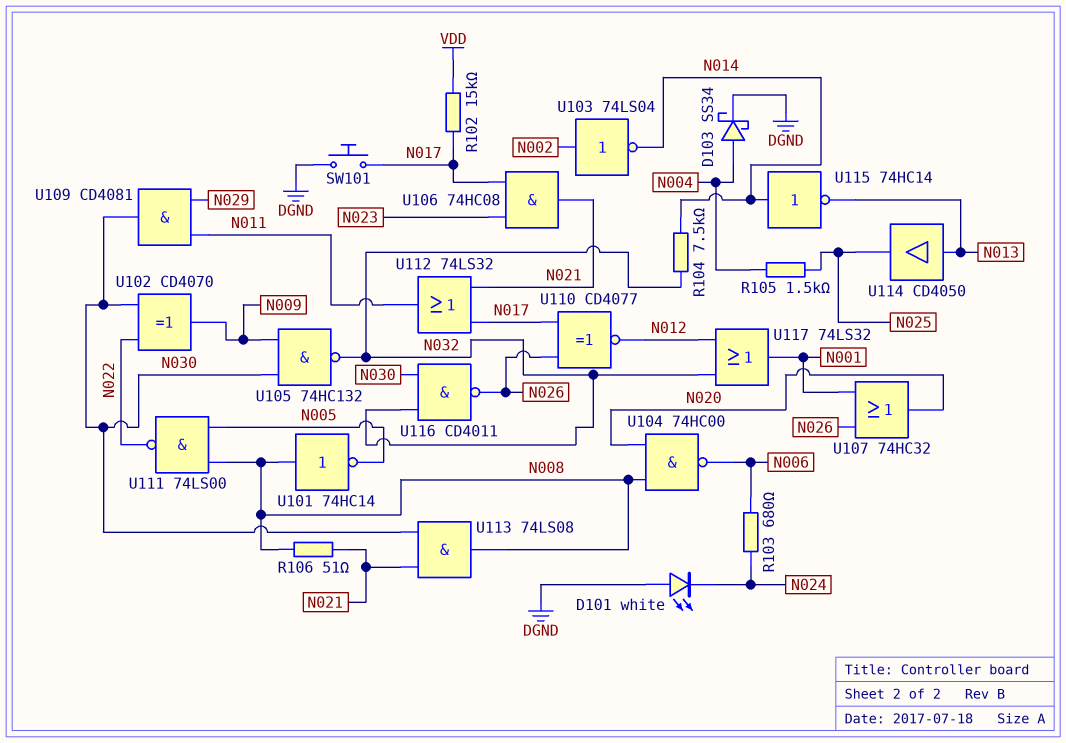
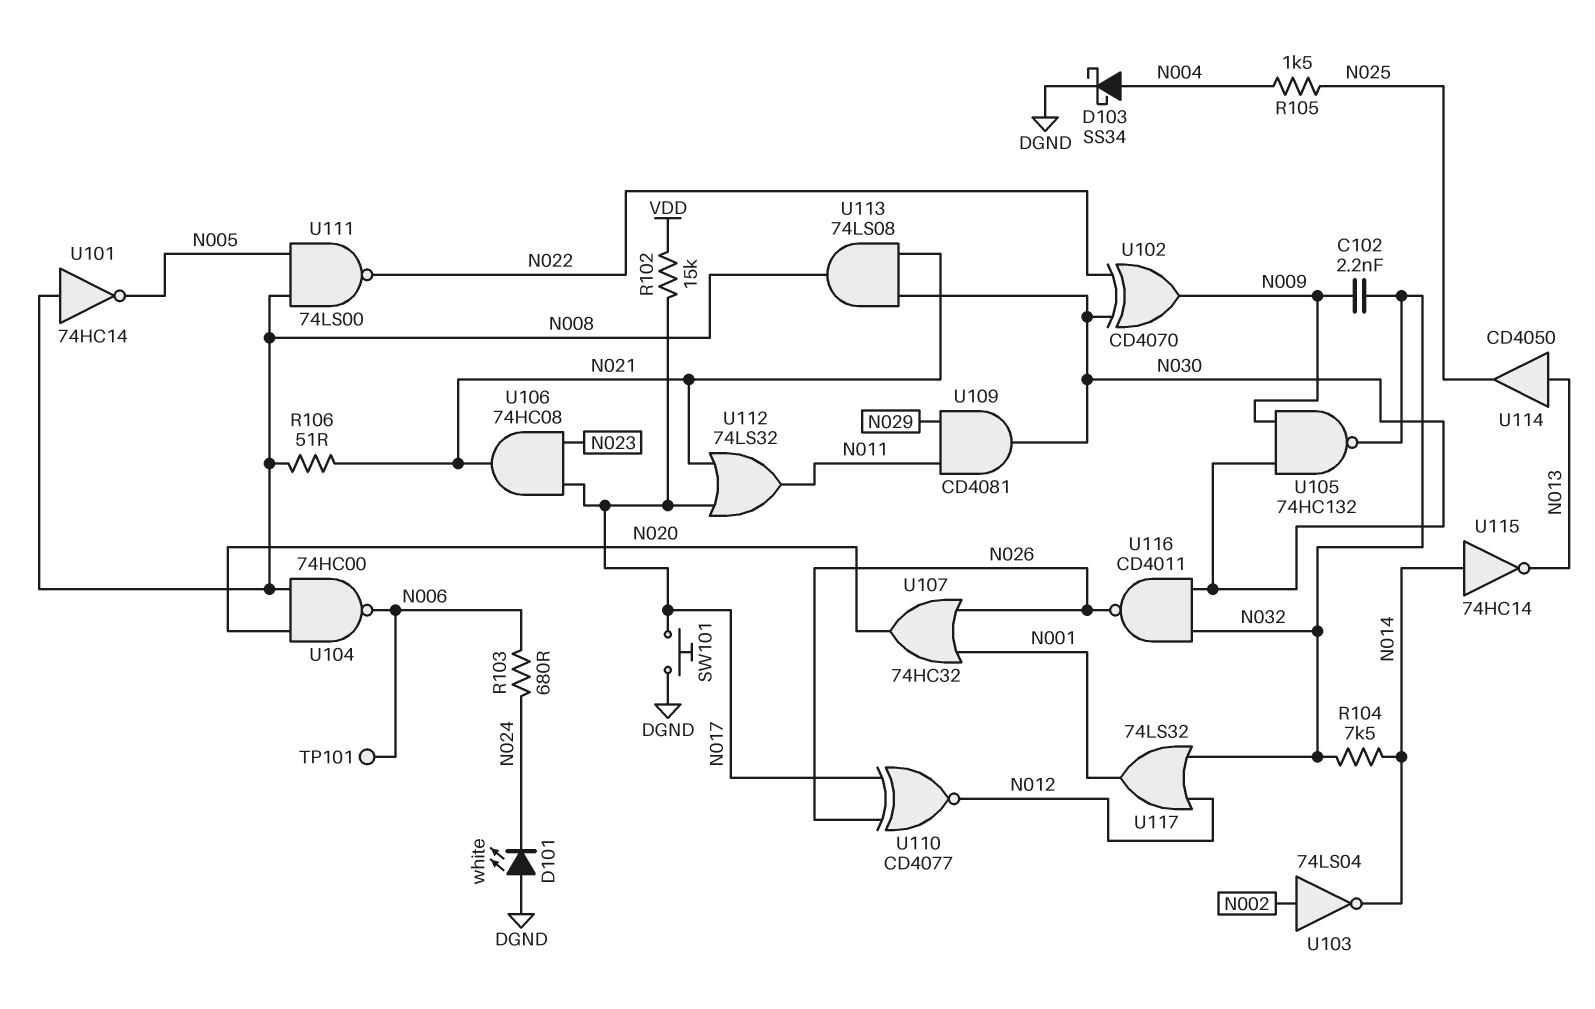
C102: none -> 2.2nF (N009, N032)
TP101: none -> test point (N006)

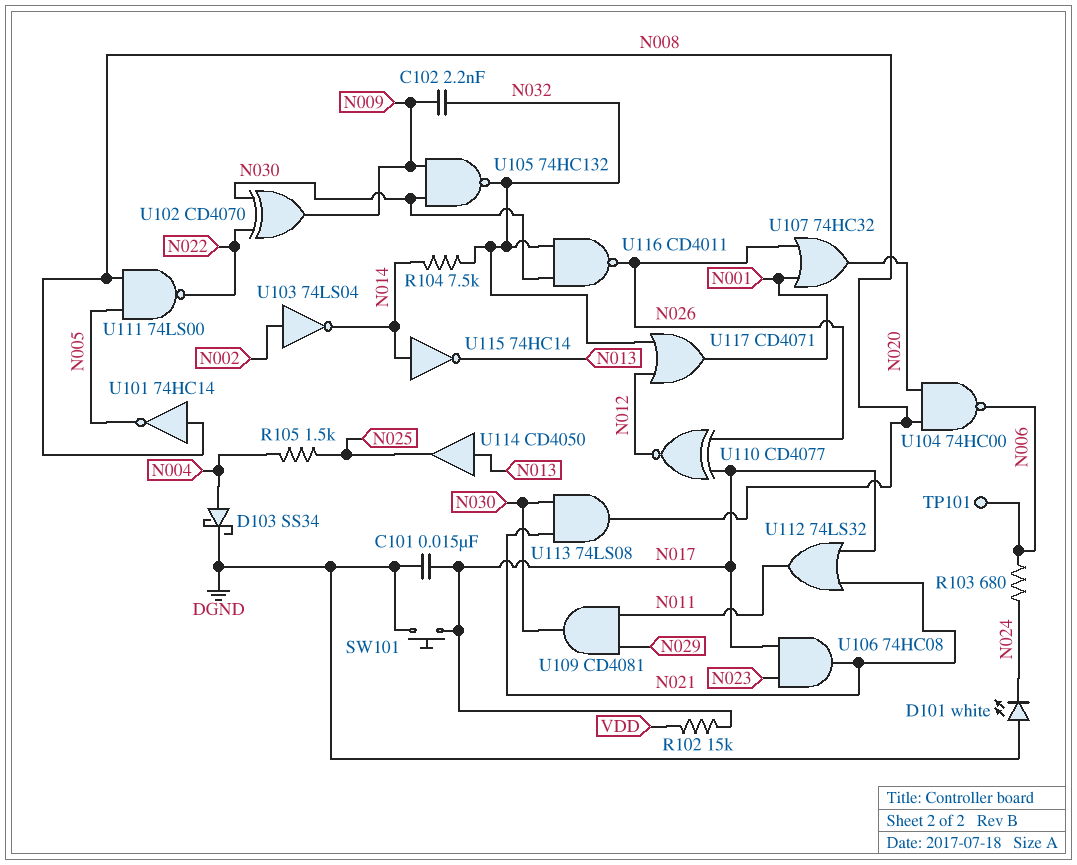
C101: none -> 15nF (DGND, N017)
R106: 51 (N008, N021) -> none
U117: OR 74LS32 (in N012, in N032, out N001) -> OR CD4071 (in N012, in N032, out N001)

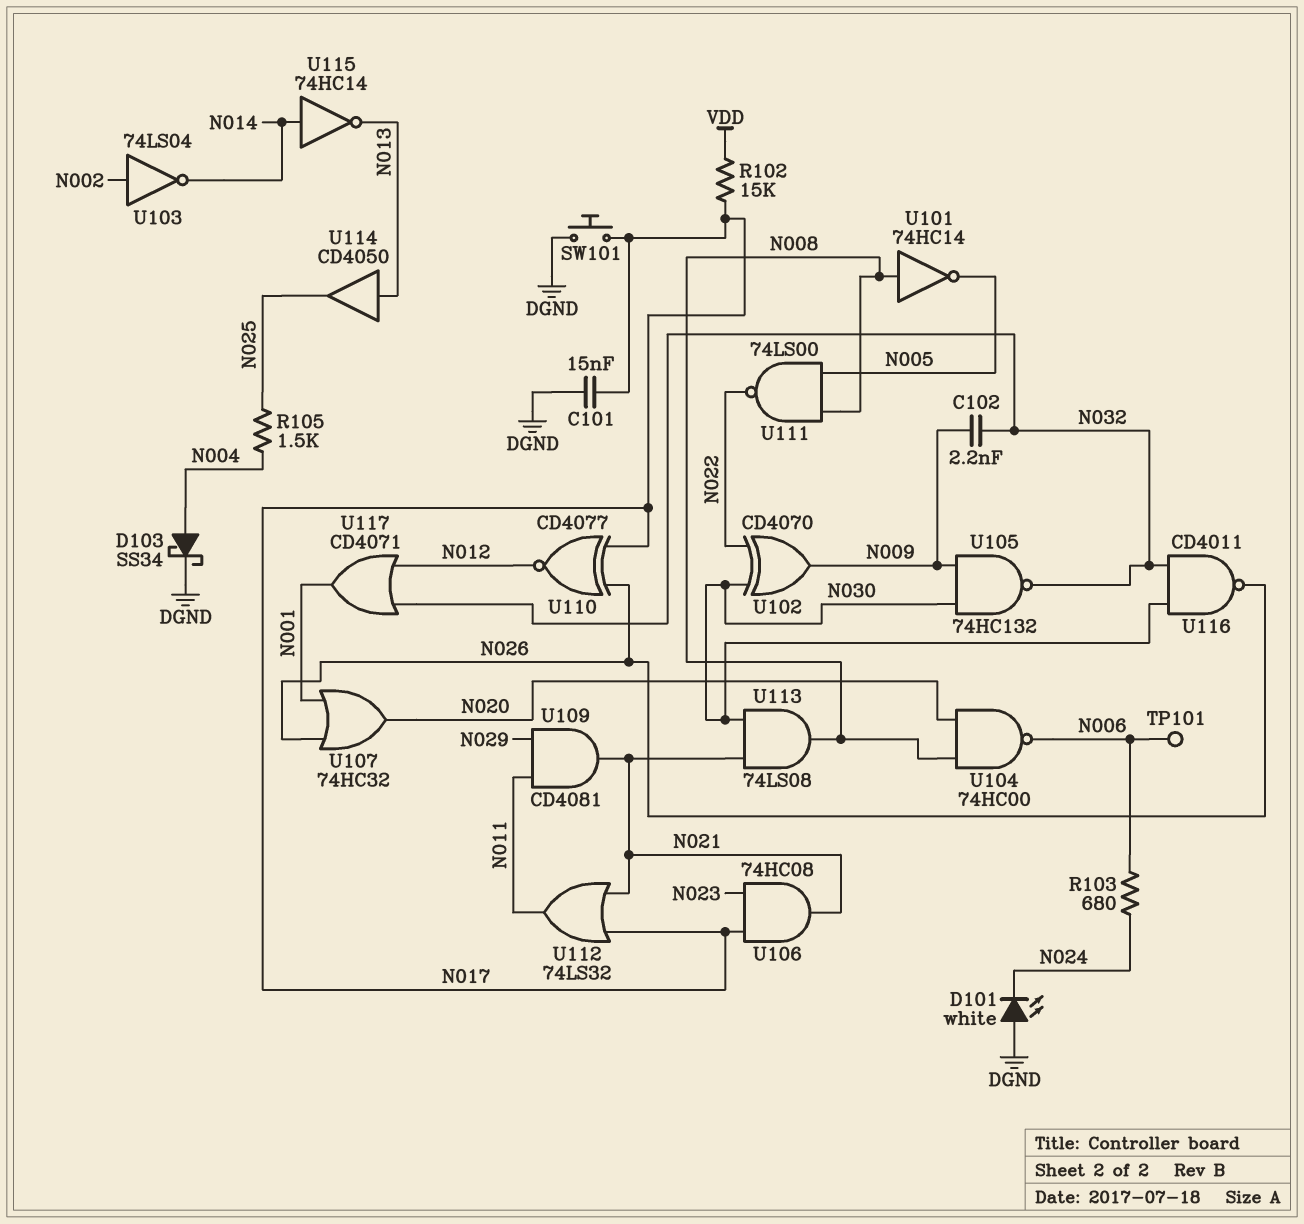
R104: 7.5k (N014, N032) -> none
U109: AND CD4081 (in N011, in N029, out N030) -> AND CD4081 (in N011, in N029, out N021)

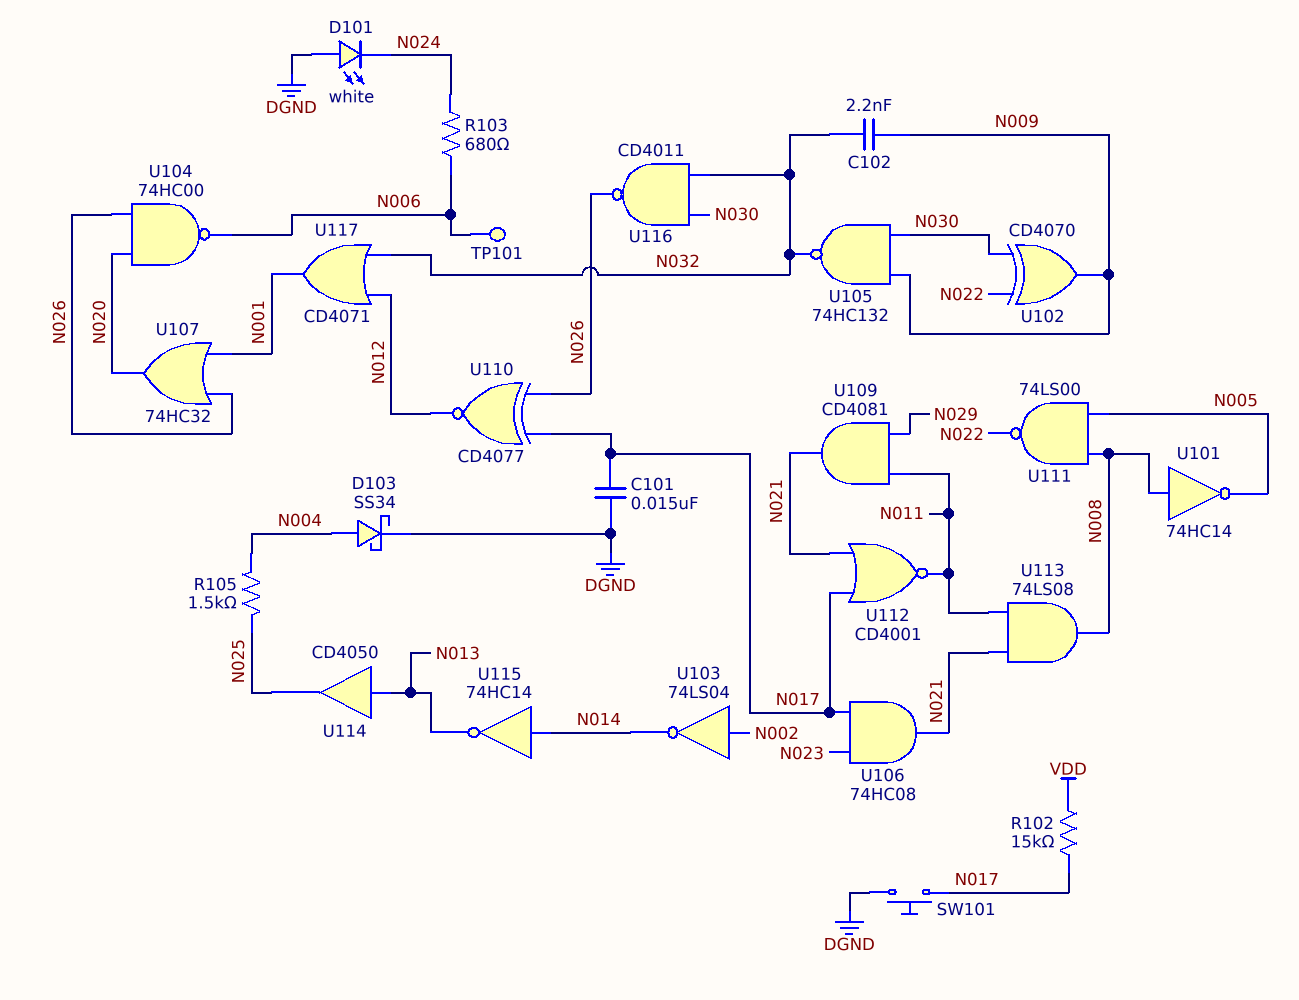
U104: NAND 74HC00 (in N008, in N020, out N006) -> NAND 74HC00 (in N020, in N026, out N006)
U112: OR 74LS32 (in N017, in N021, out N011) -> NOR CD4001 (in N017, in N021, out N011)
U113: AND 74LS08 (in N021, in N030, out N008) -> AND 74LS08 (in N011, in N021, out N008)

